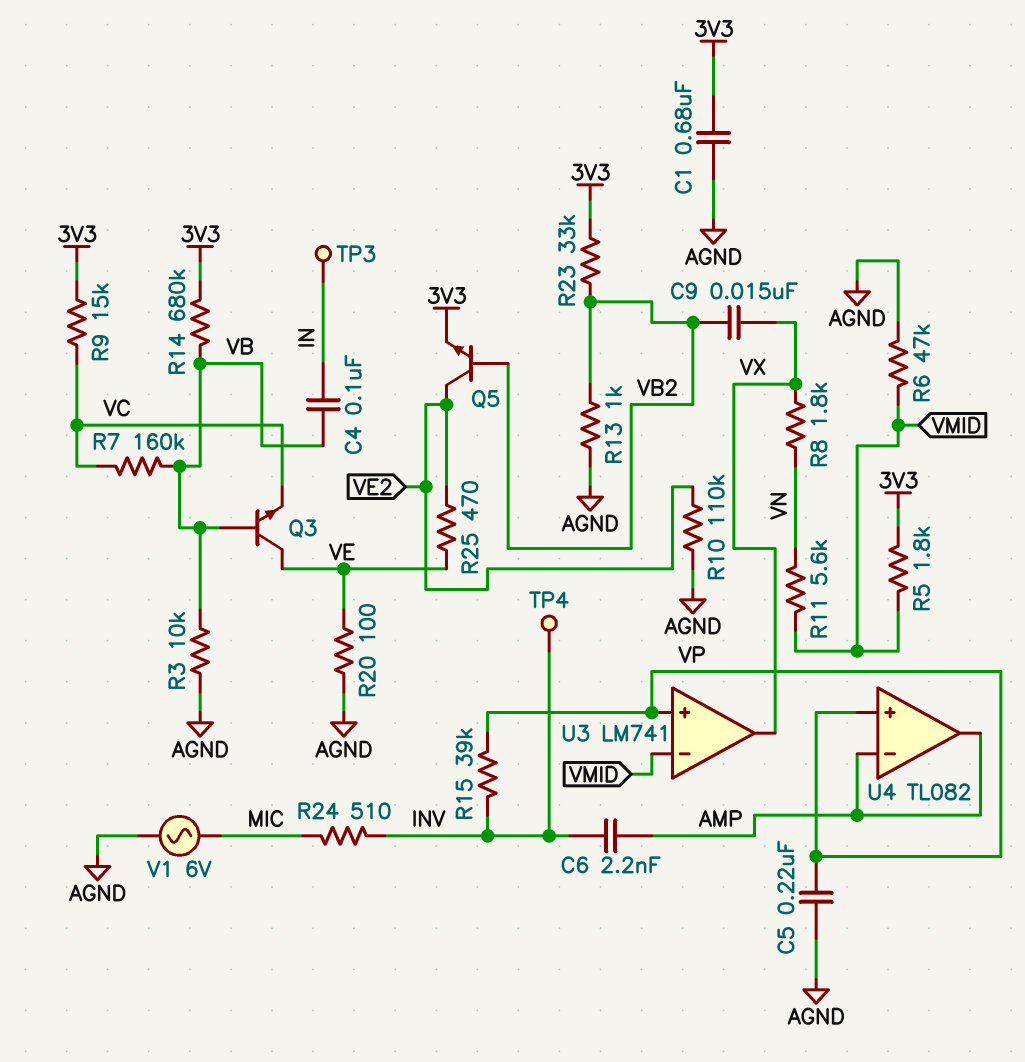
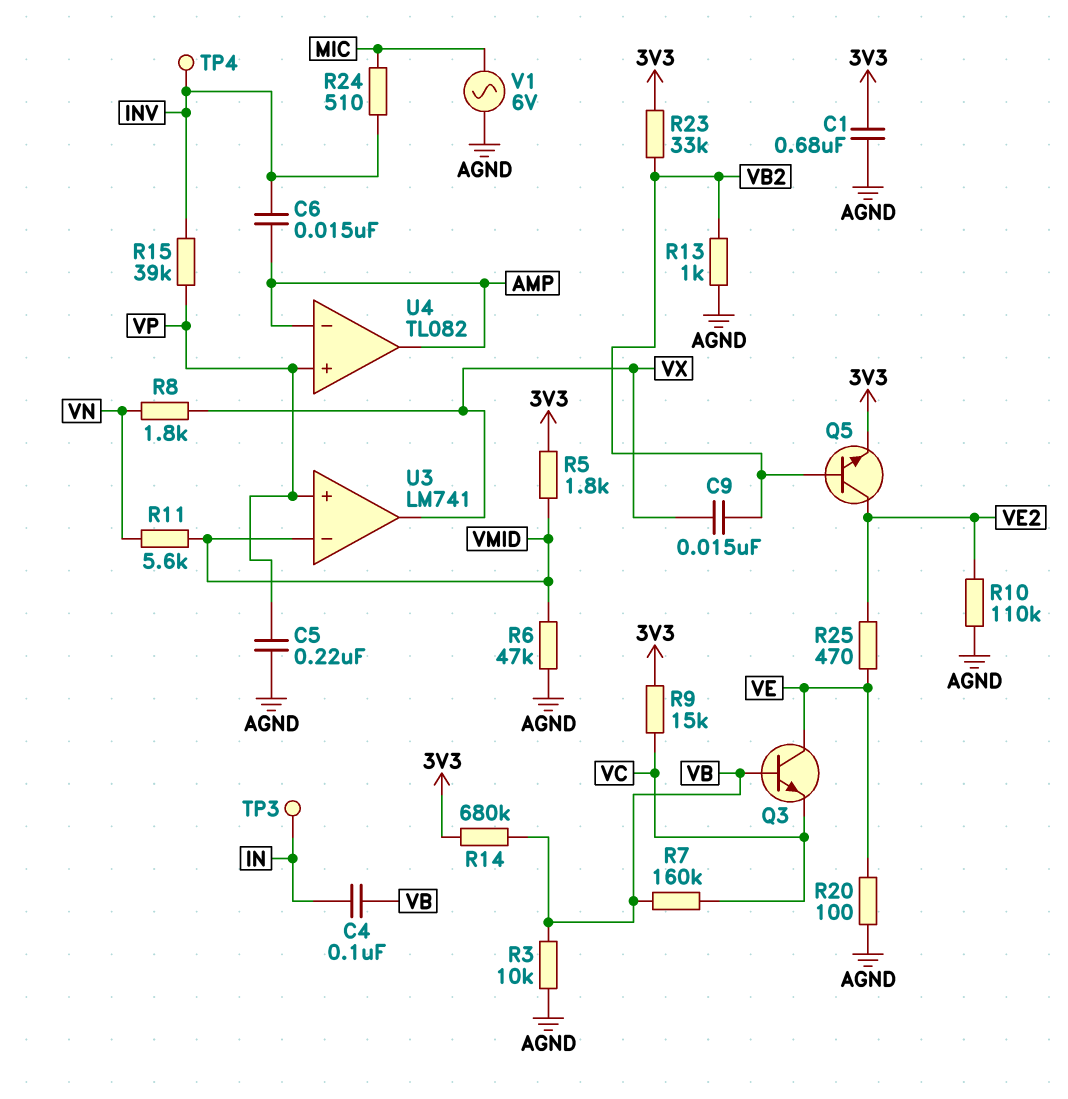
C6: 2.2nF (AMP, INV) -> 15nF (AMP, INV)

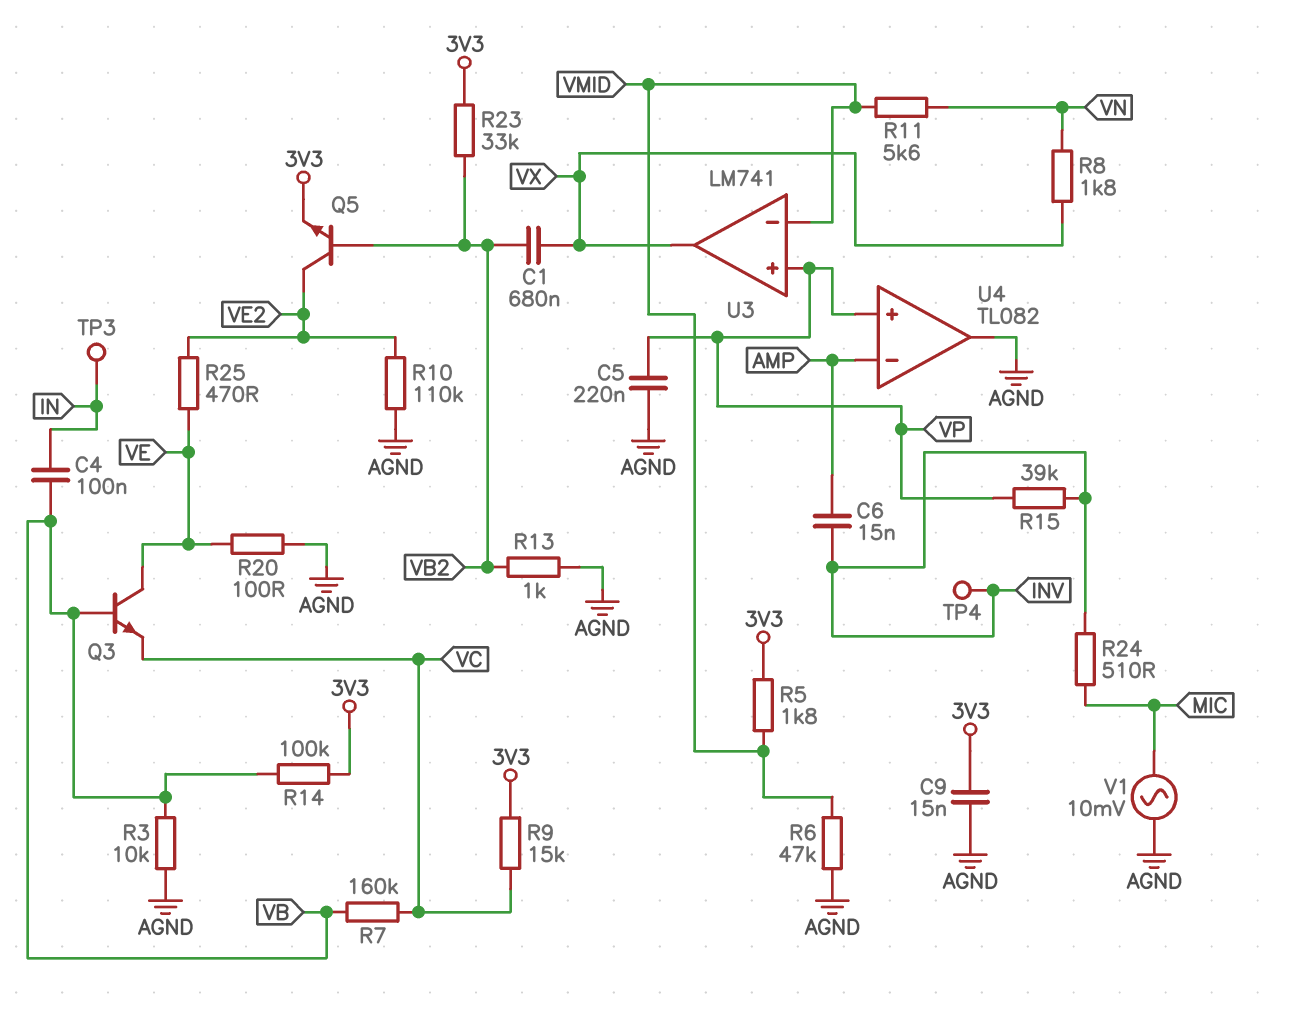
C1: 680nF (3V3, AGND) -> 680nF (VB2, VX)
C9: 15nF (VB2, VX) -> 15nF (3V3, AGND)
R14: 680k (3V3, VB) -> 100k (3V3, VB)
U4 pin out: AMP -> AGND
V1: AC 6V (AGND, MIC) -> AC 10mV (AGND, MIC)

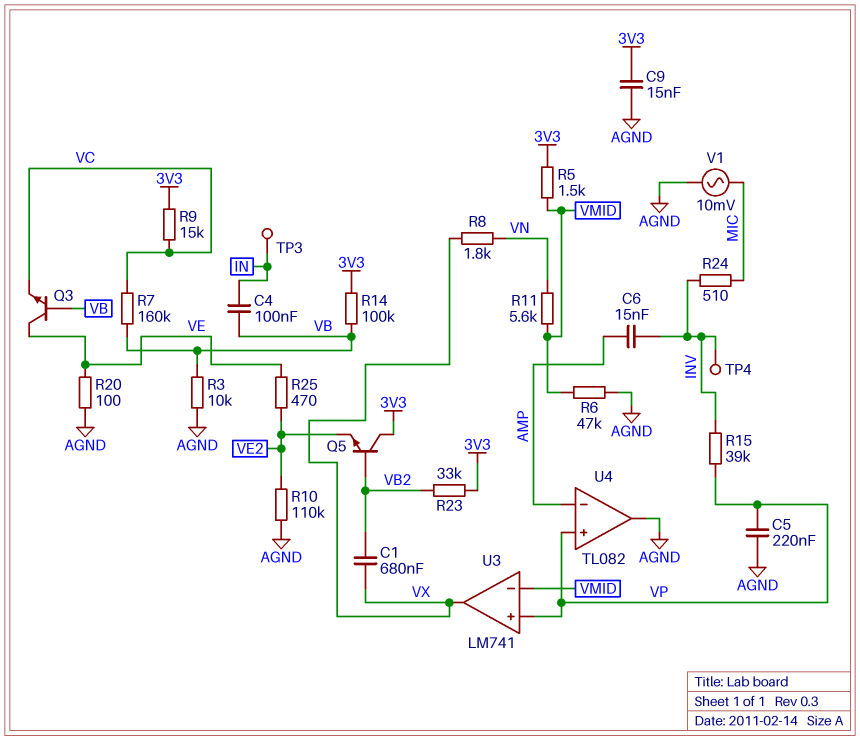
Q5: NPN (B VB2, C VE2, E 3V3) -> NPN (B VB2, C 3V3, E VE2)
R5: 1.8k (3V3, VMID) -> 1.5k (3V3, VMID)
R13: 1k (AGND, VB2) -> none

